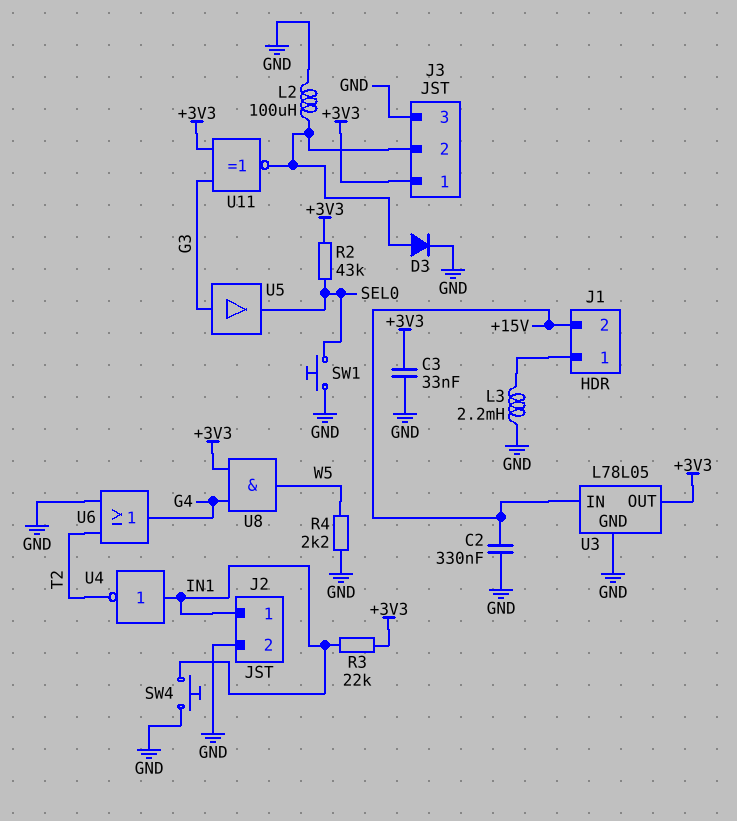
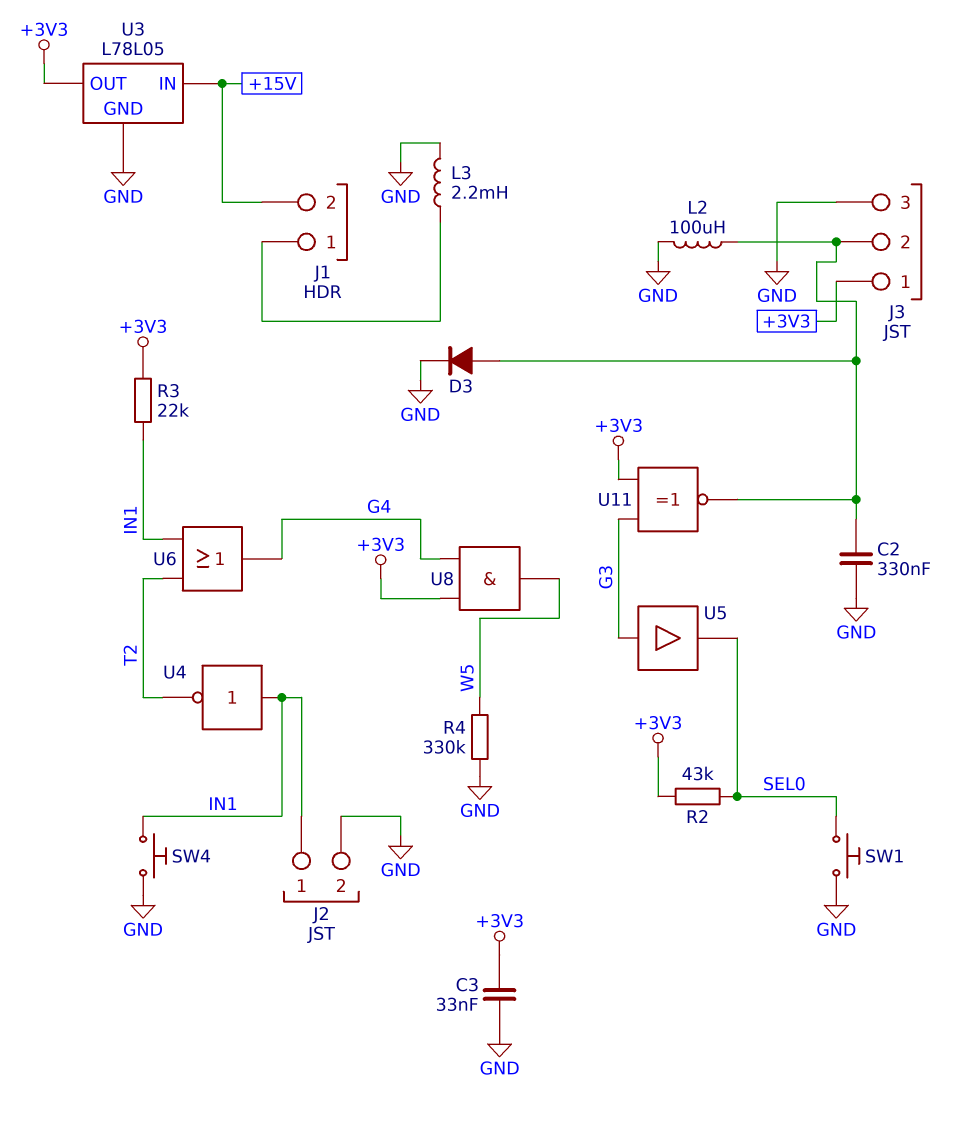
C2: 330nF (+15V, GND) -> 330nF (GND, J3/2)
R4: 2.2k (GND, W5) -> 330k (GND, W5)
U6: OR (in GND, in T2, out G4) -> OR (in IN1, in T2, out G4)

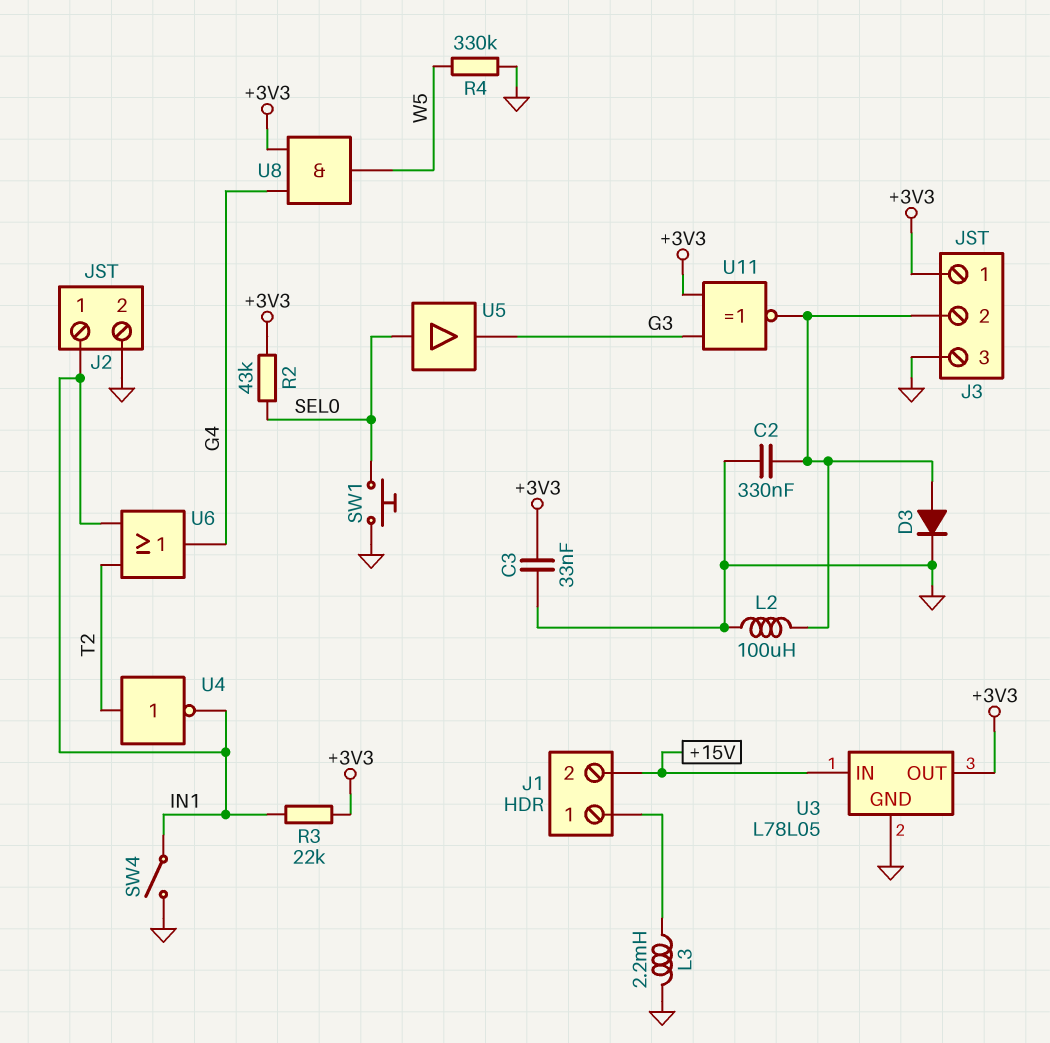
SW4: button (GND, IN1) -> switch (GND, IN1)
U4: NOT (in IN1, out T2) -> NOT (in T2, out IN1)
U5: buffer (in G3, out SEL0) -> buffer (in SEL0, out G3)

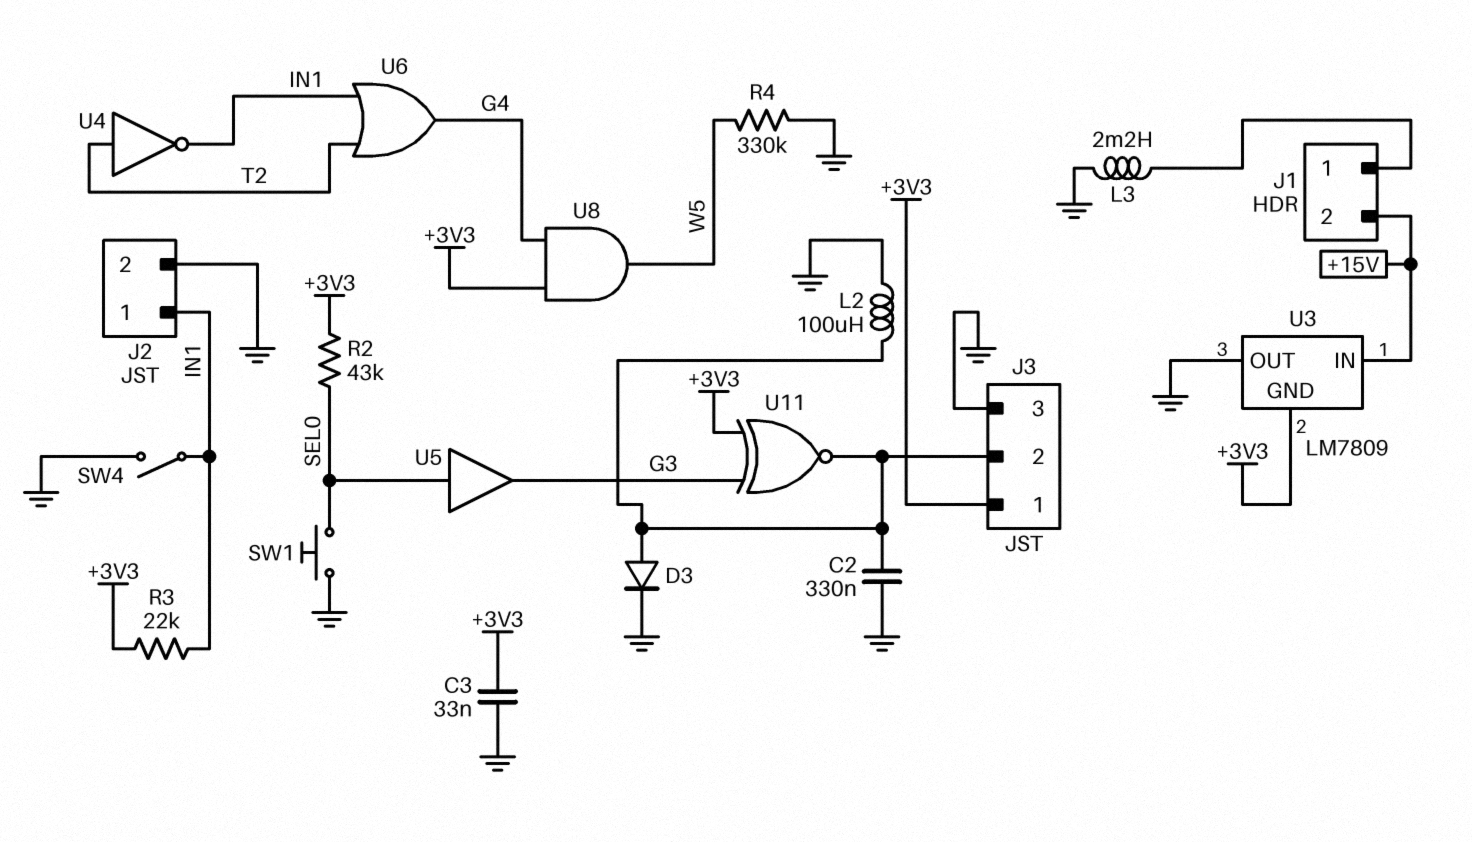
U3: L78L05 -> LM7809
U3 pin GND: GND -> +3V3
U3 pin OUT: +3V3 -> GND

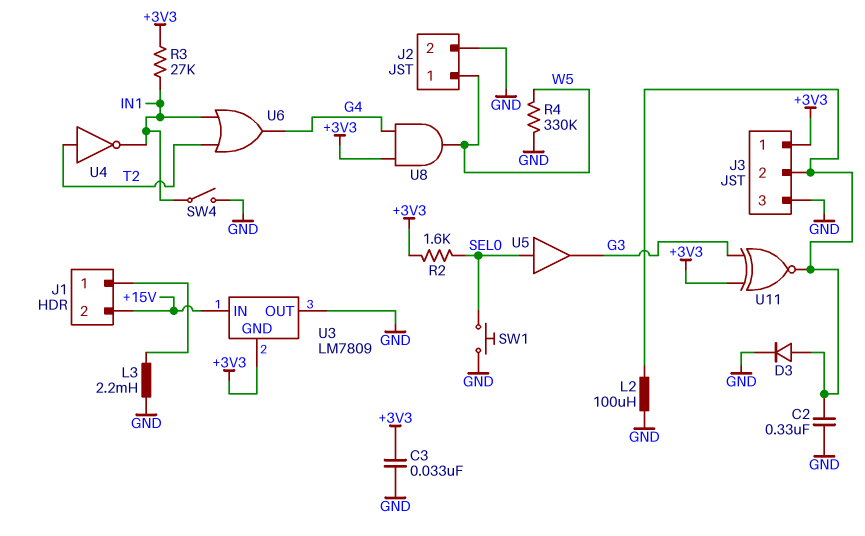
J2 pin 1: IN1 -> W5
R2: 43k (+3V3, SEL0) -> 1.6k (+3V3, SEL0)
R3: 22k (+3V3, IN1) -> 27k (+3V3, IN1)

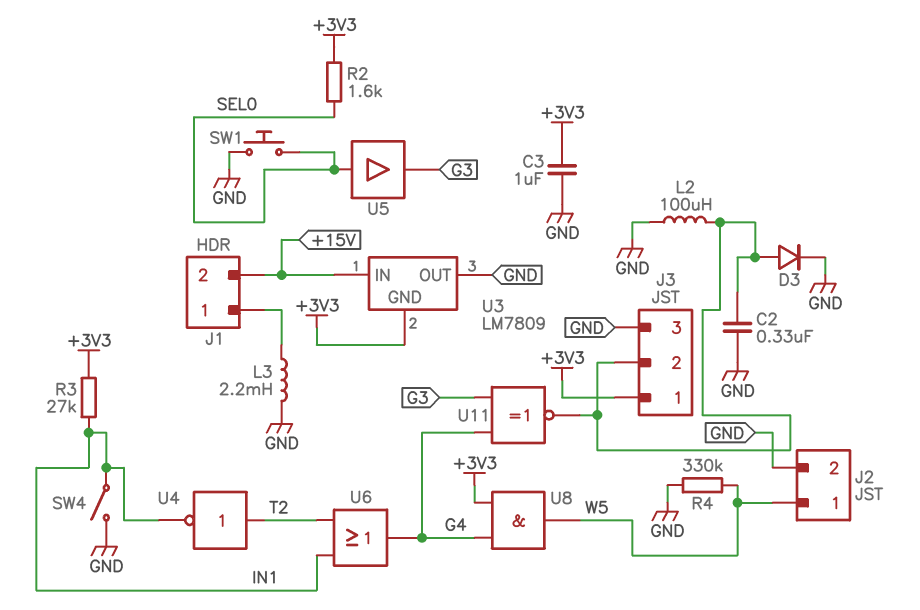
C3: 33nF (+3V3, GND) -> 1uF (+3V3, GND)
U11: XNOR (in +3V3, in G3, out J3/2) -> XNOR (in G3, in G4, out J3/2)

